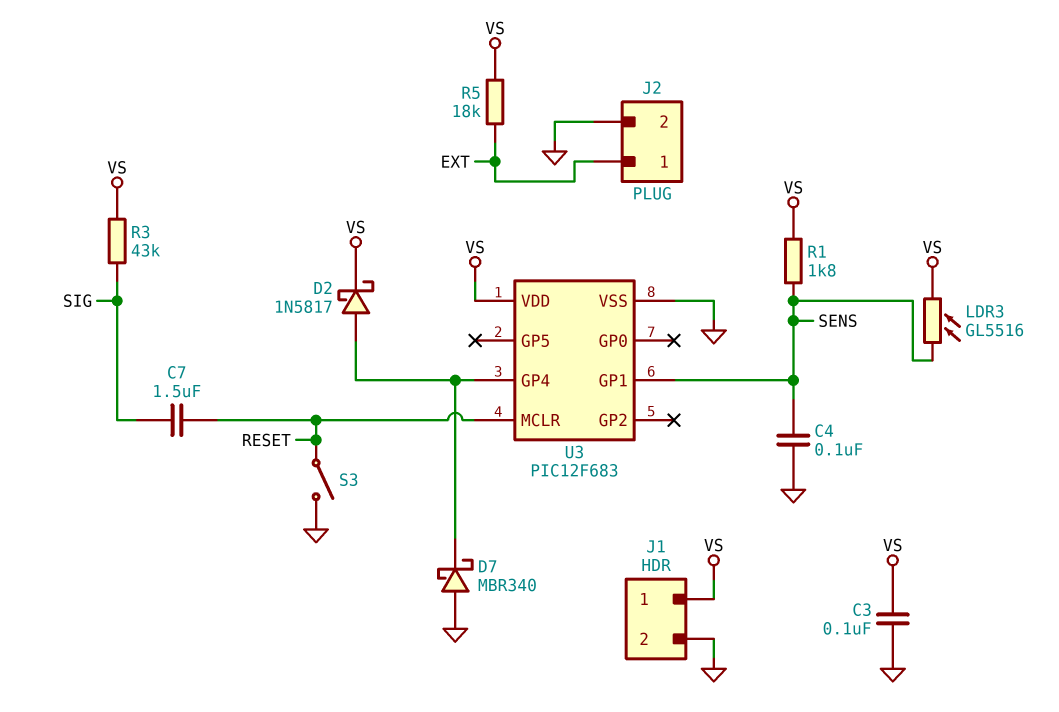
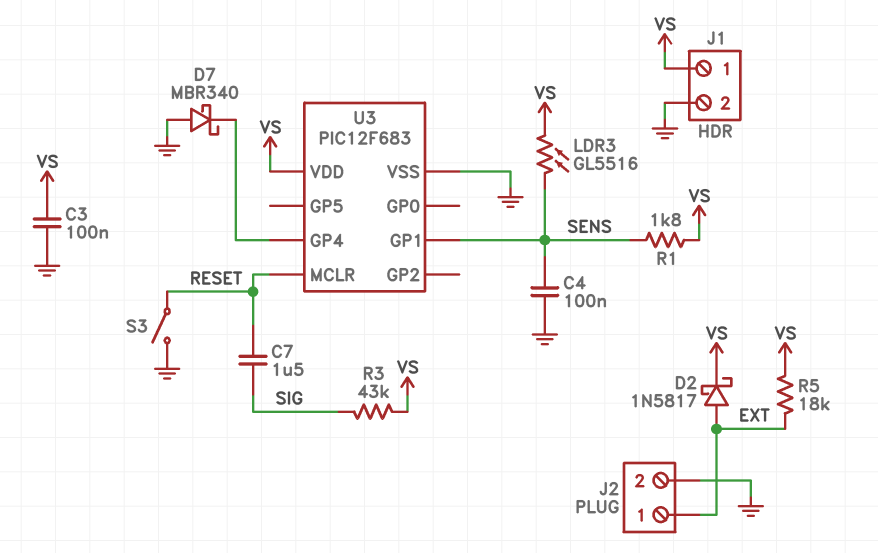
D2: schottky 1N5817 (A U3/GP4, K VS) -> schottky 1N5817 (A EXT, K VS)

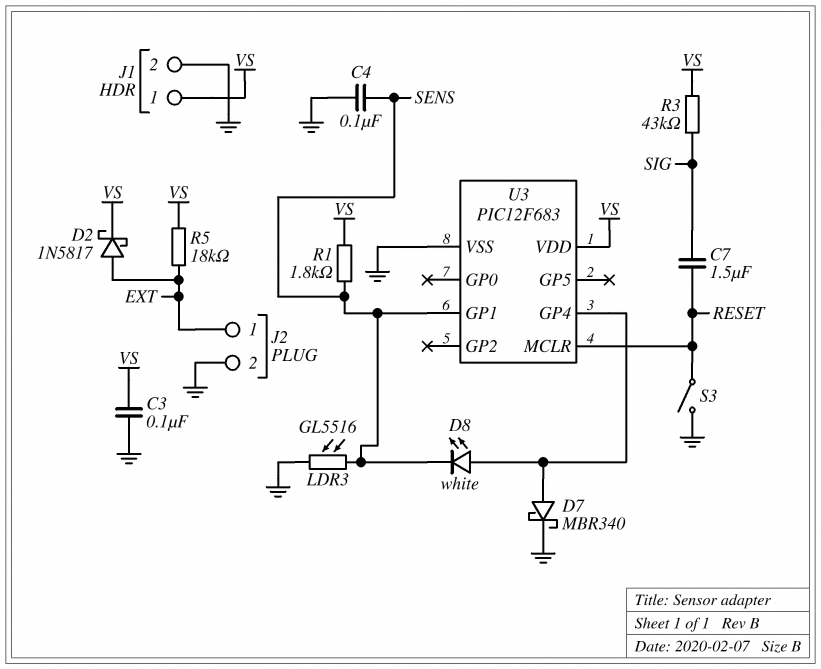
D7: schottky MBR340 (A GND, K U3/GP4) -> schottky MBR340 (A U3/GP4, K GND)
D8: none -> LED white (A U3/GP4, K SENS)
LDR3: GL5516 (SENS, VS) -> GL5516 (GND, SENS)

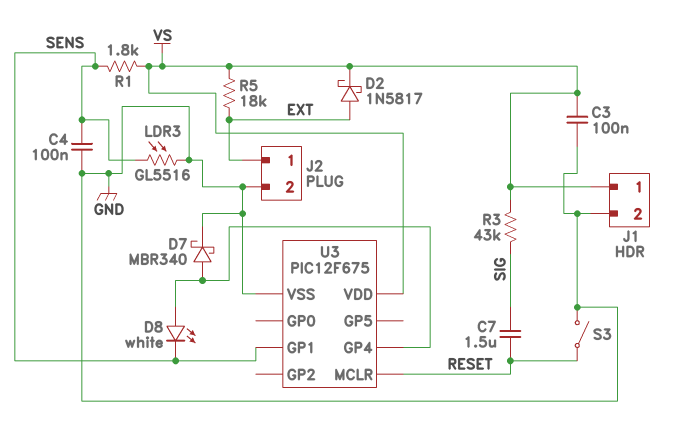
U3: PIC12F683 -> PIC12F675

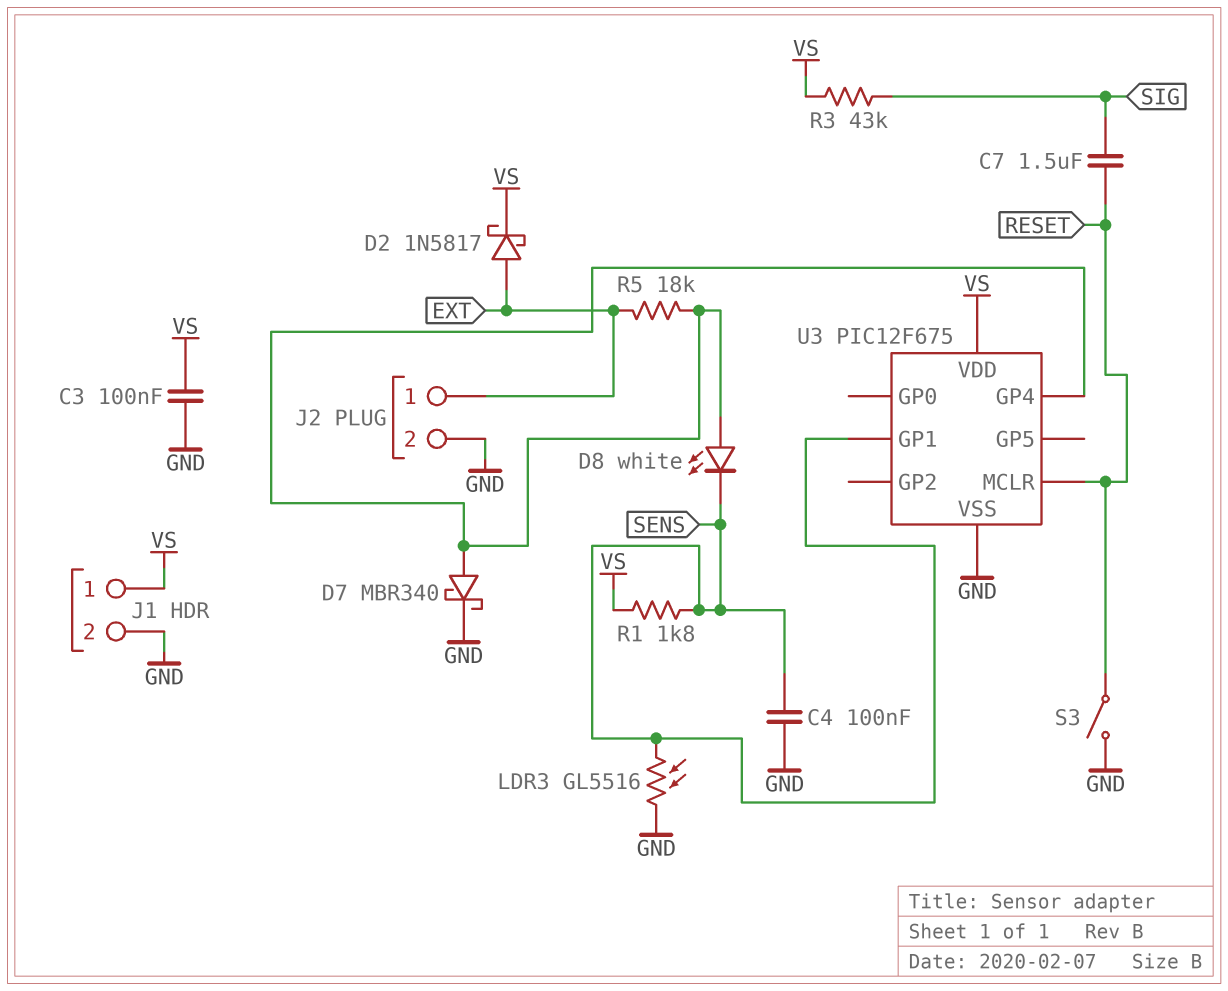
R5: 18k (EXT, VS) -> 18k (EXT, U3/GP4)

